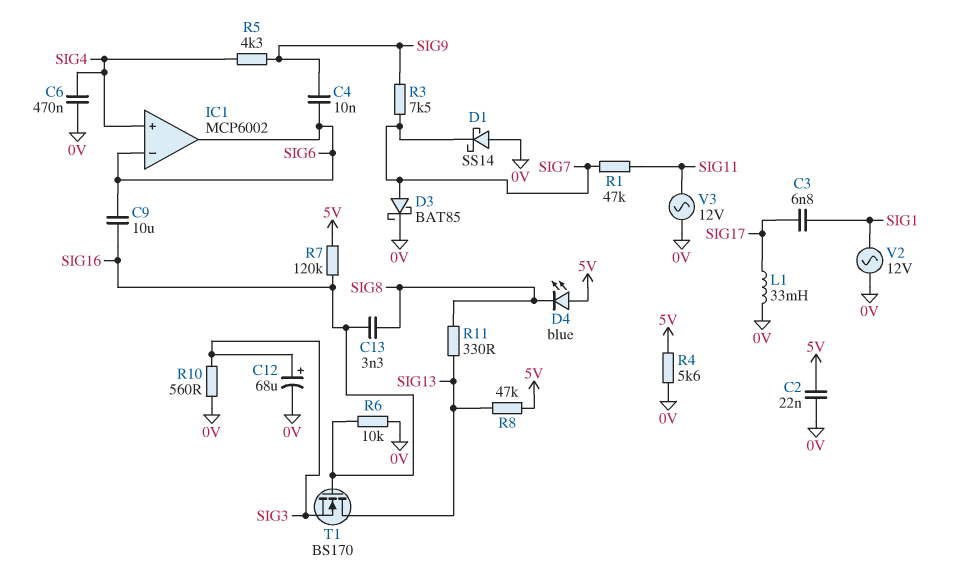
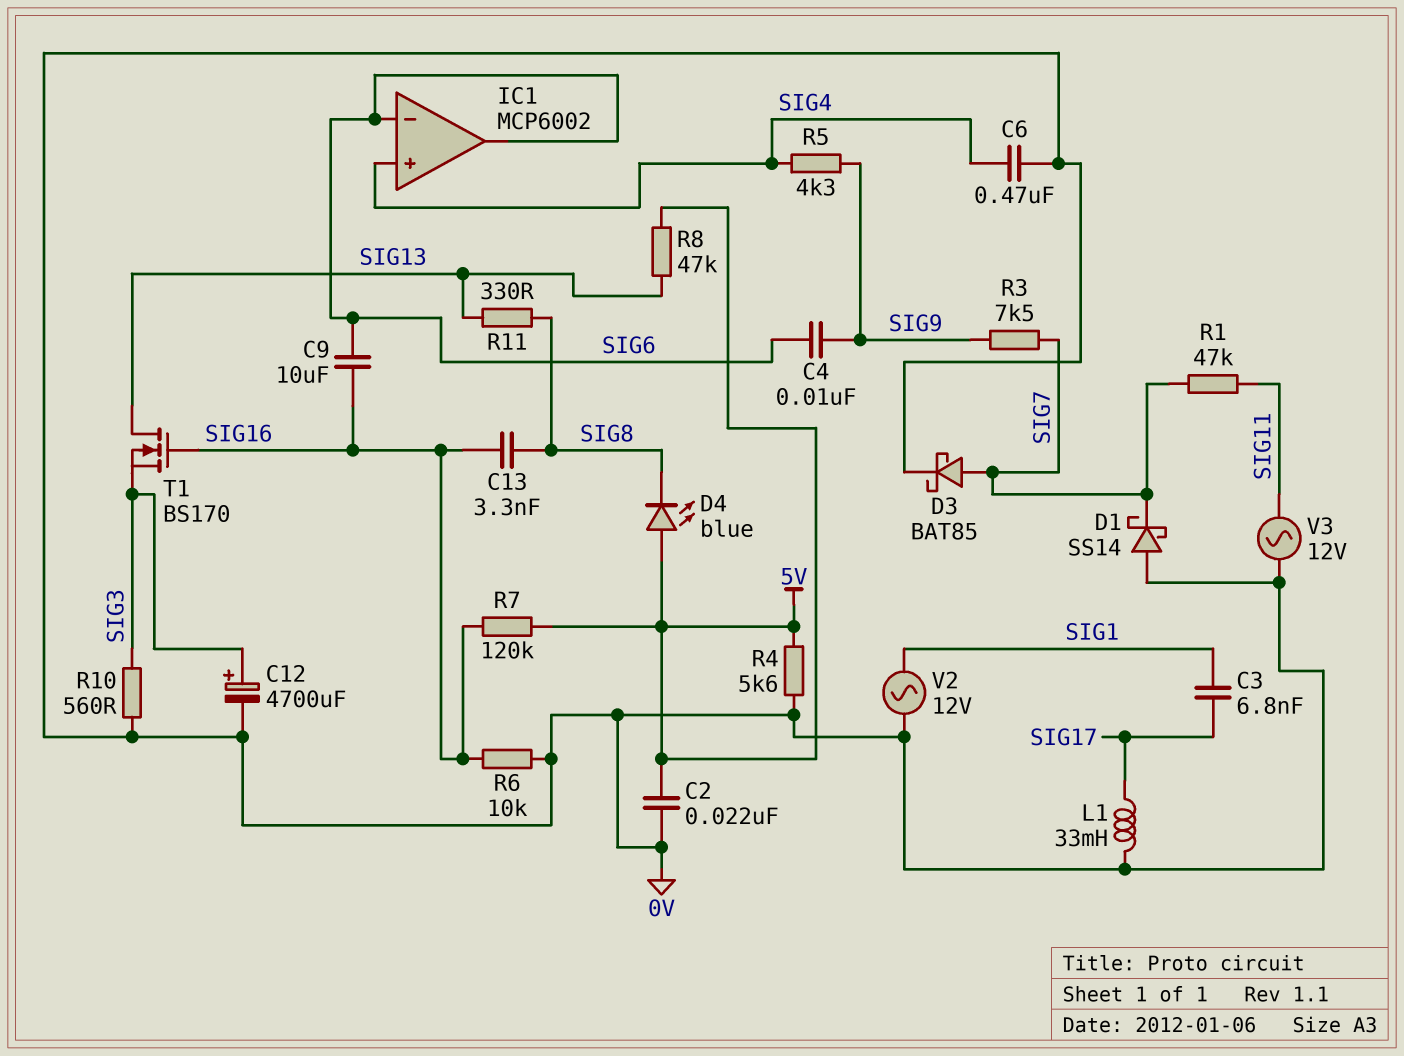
C12: 68uF (plus SIG3, minus 0V) -> 4700uF (plus SIG3, minus 0V)

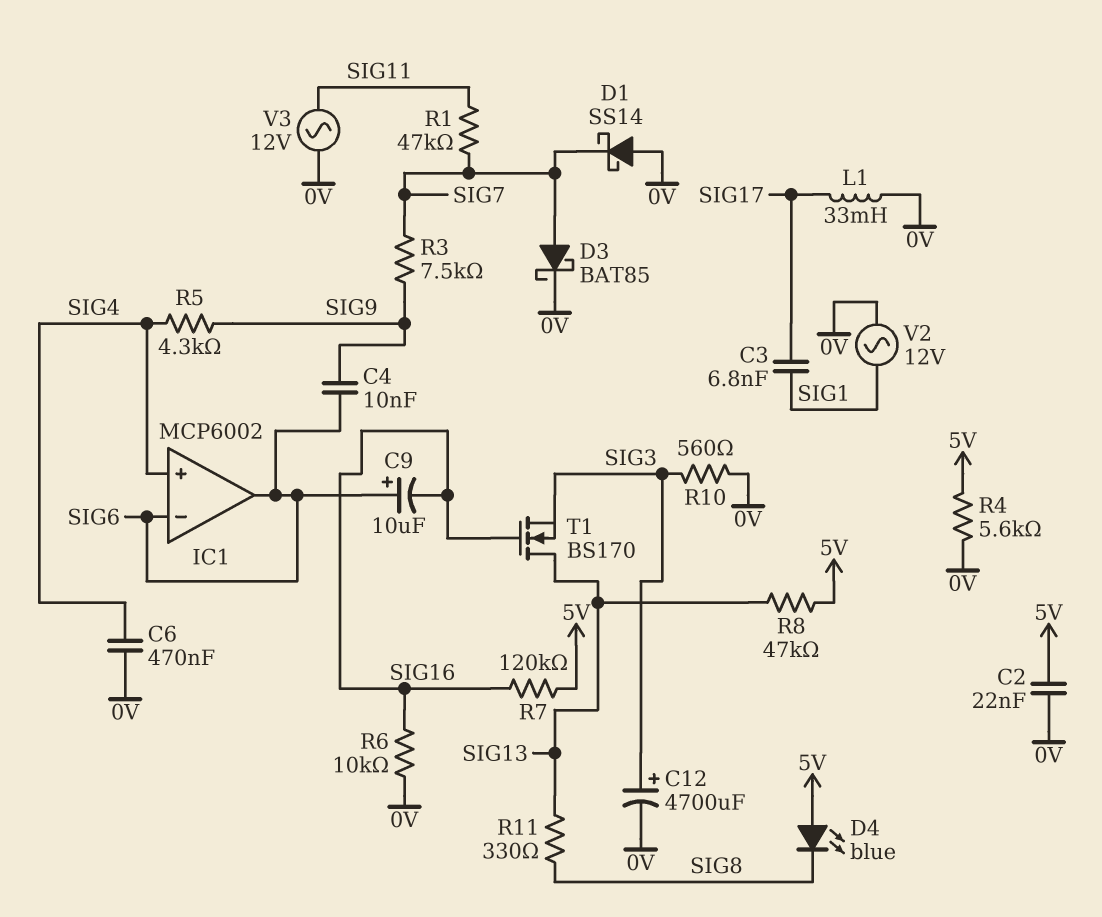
C9: 10uF (SIG6, SIG16) -> 10uF (plus SIG6, minus SIG16)
C13: 3.3nF (SIG8, SIG16) -> none

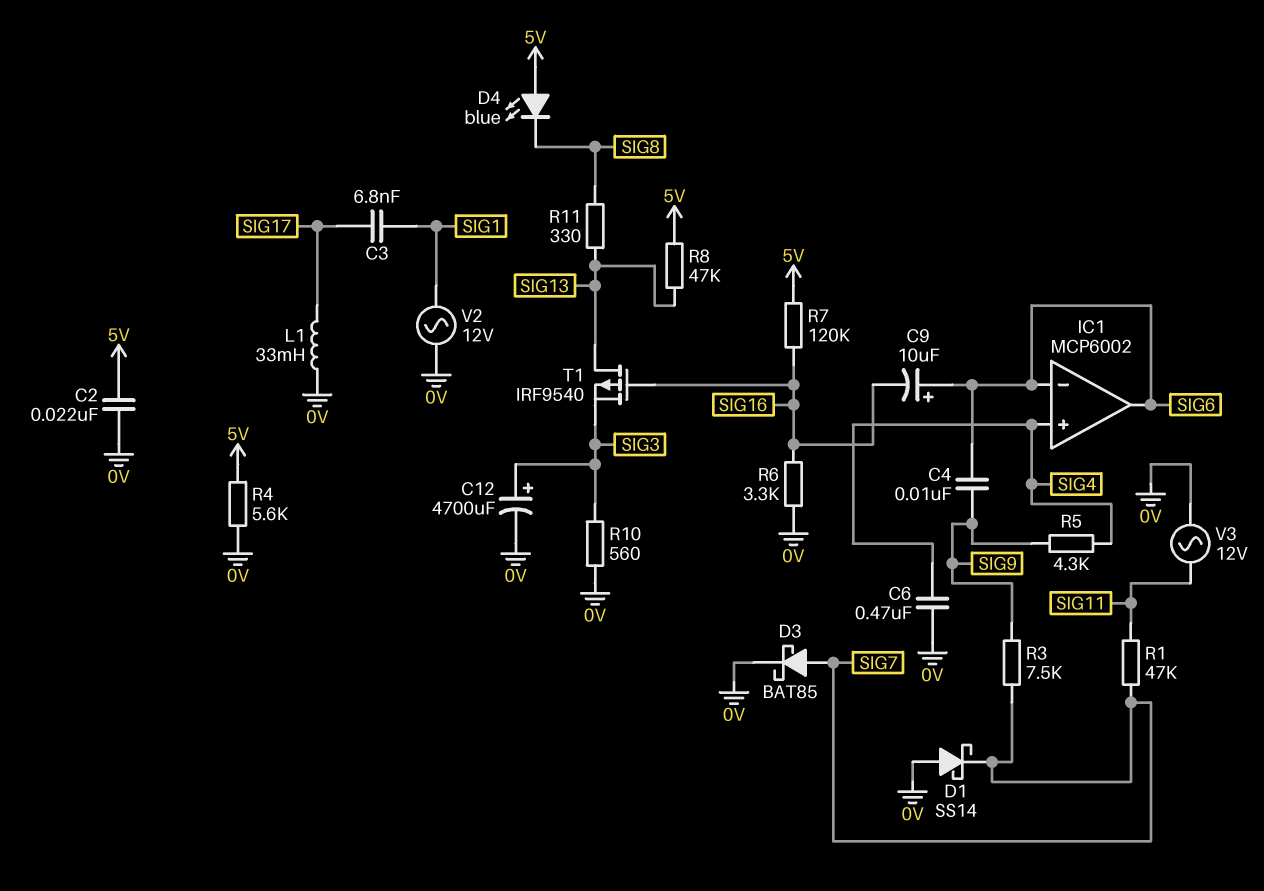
R6: 10k (0V, SIG16) -> 3.3k (0V, SIG16)
T1: NMOS BS170 (G SIG16, D SIG13, S SIG3) -> PMOS IRF9540 (G SIG16, D SIG13, S SIG3)

